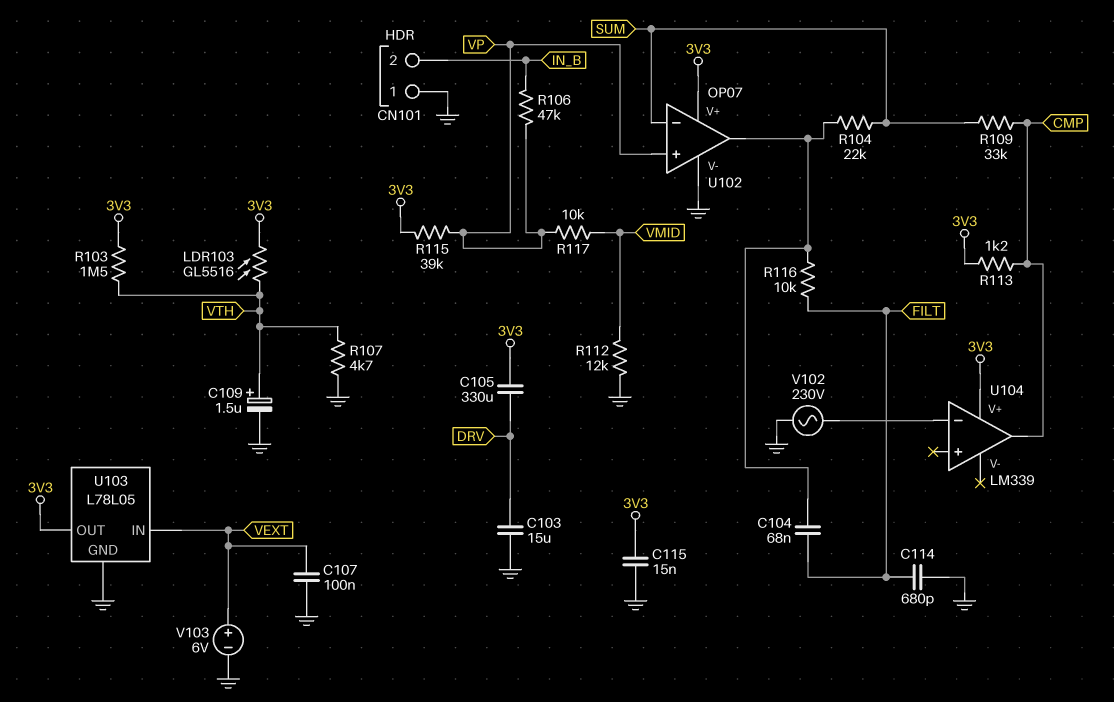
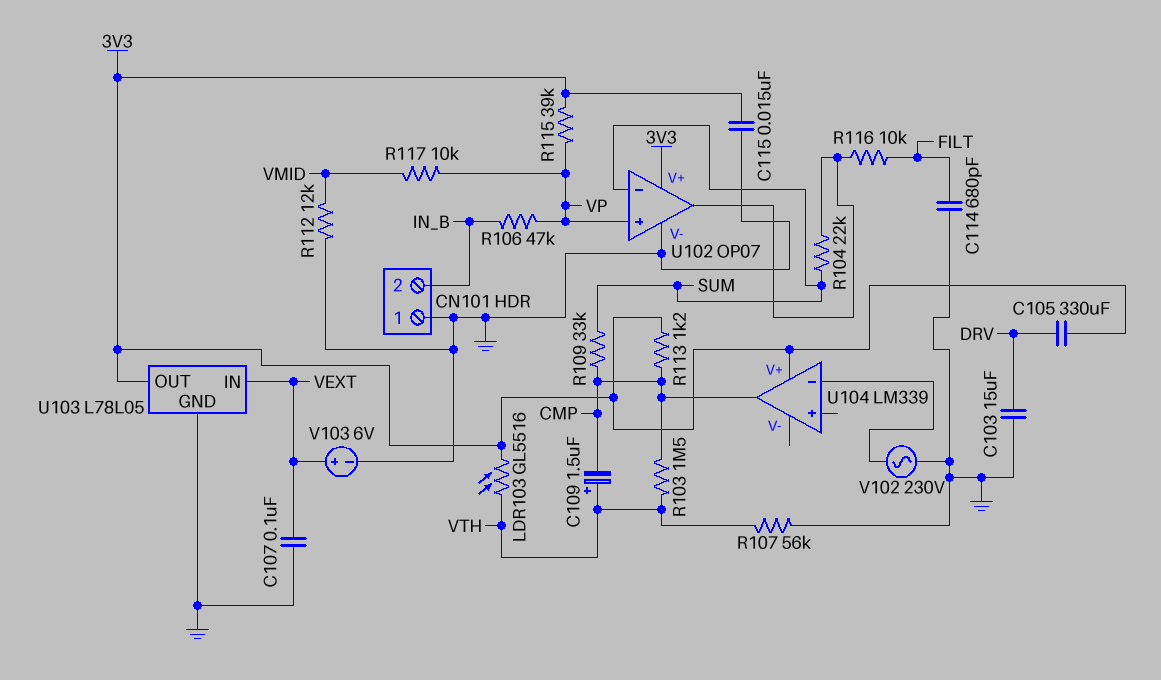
C104: 68nF (FILT, U102/out) -> none
C109: 1.5uF (plus VTH, minus GND) -> 1.5uF (plus VTH, minus CMP)
R103: 1.5M (3V3, VTH) -> 1.5M (CMP, VTH)
R107: 4.7k (GND, VTH) -> 56k (GND, VTH)

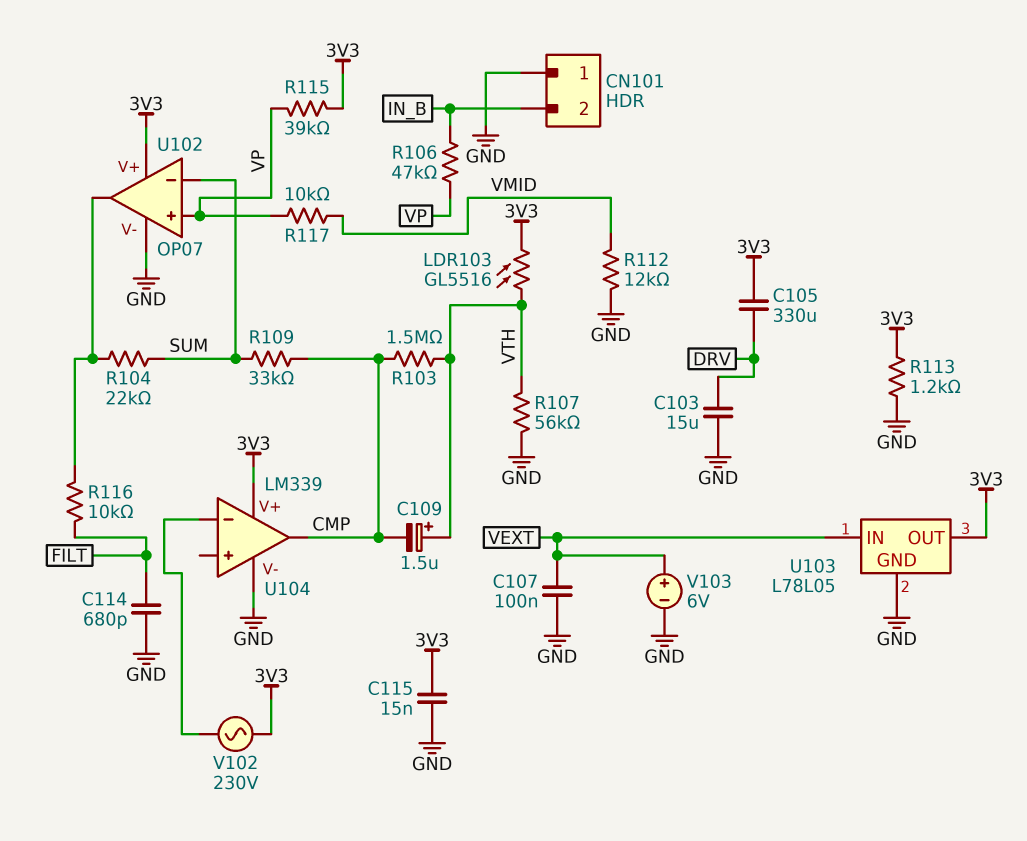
R113: 1.2k (3V3, CMP) -> 1.2k (3V3, GND)
U104 pin V-: none -> GND
V102: AC 230V (GND, U104/in-) -> AC 230V (3V3, U104/in-)

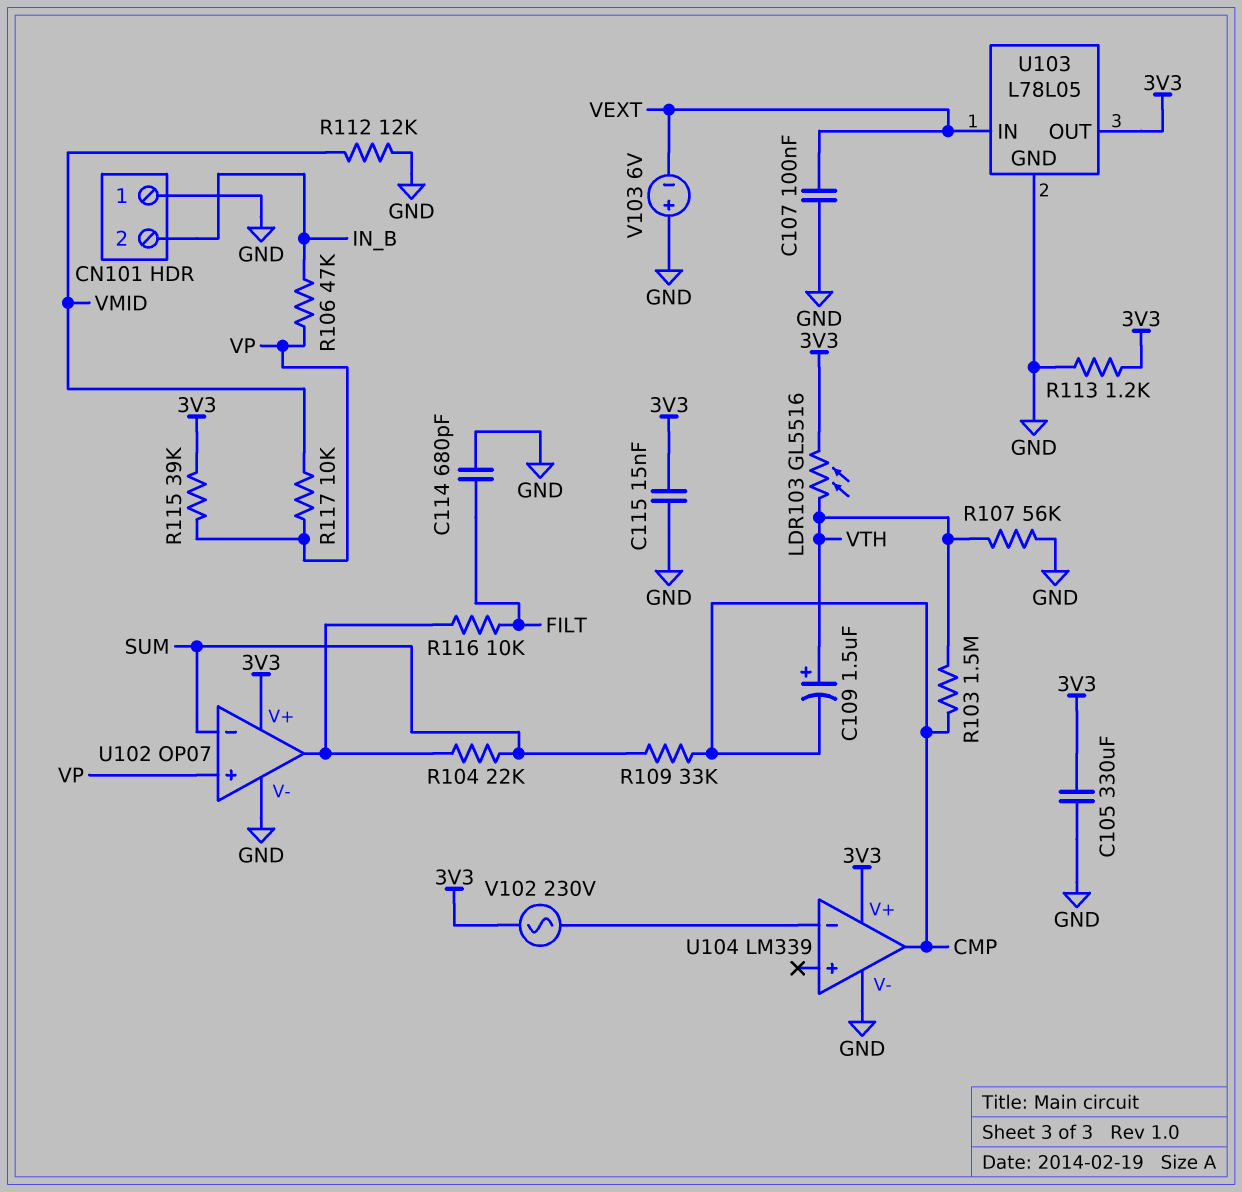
C103: 15uF (DRV, GND) -> none
C105: 330uF (3V3, DRV) -> 330uF (3V3, GND)
V103: 6V (plus VEXT, minus GND) -> 6V (plus GND, minus VEXT)

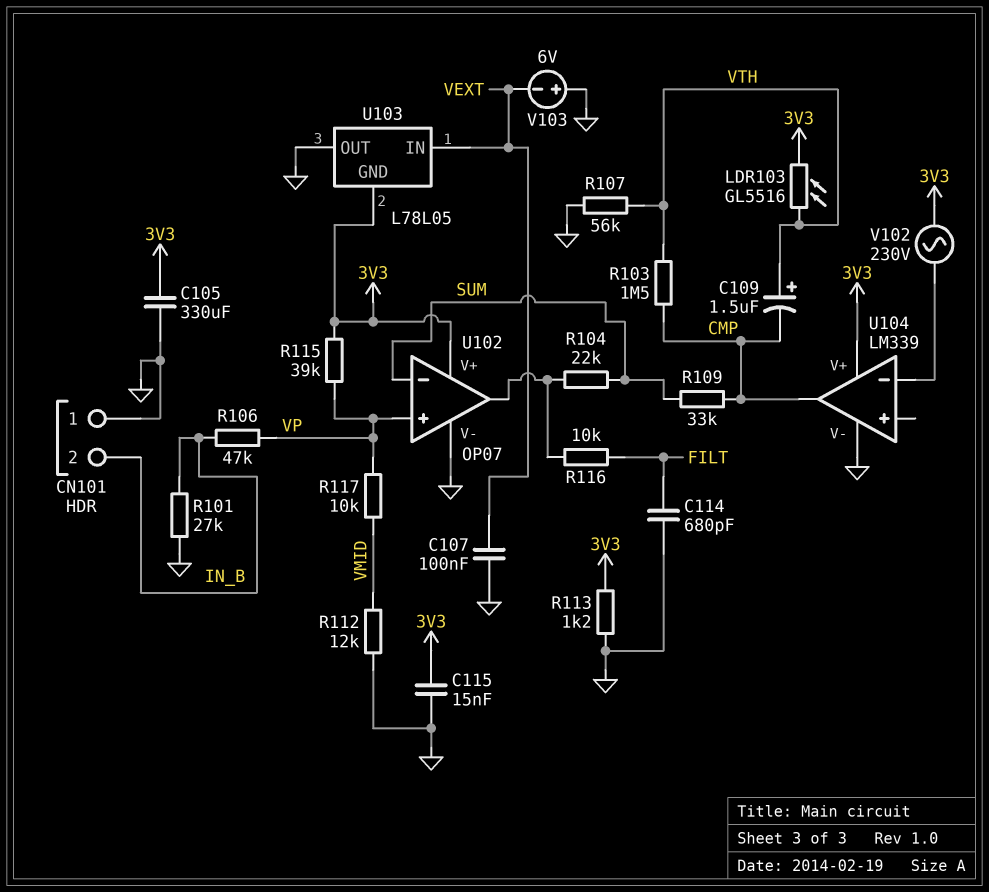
R101: none -> 27k (GND, IN_B)
U103 pin GND: GND -> 3V3
U103 pin OUT: 3V3 -> GND

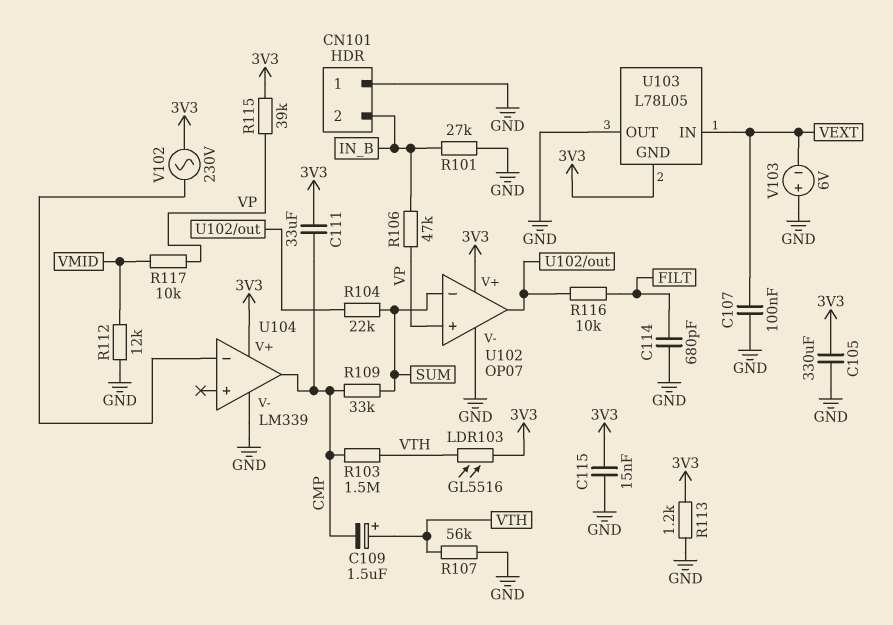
C111: none -> 33uF (3V3, CMP)

